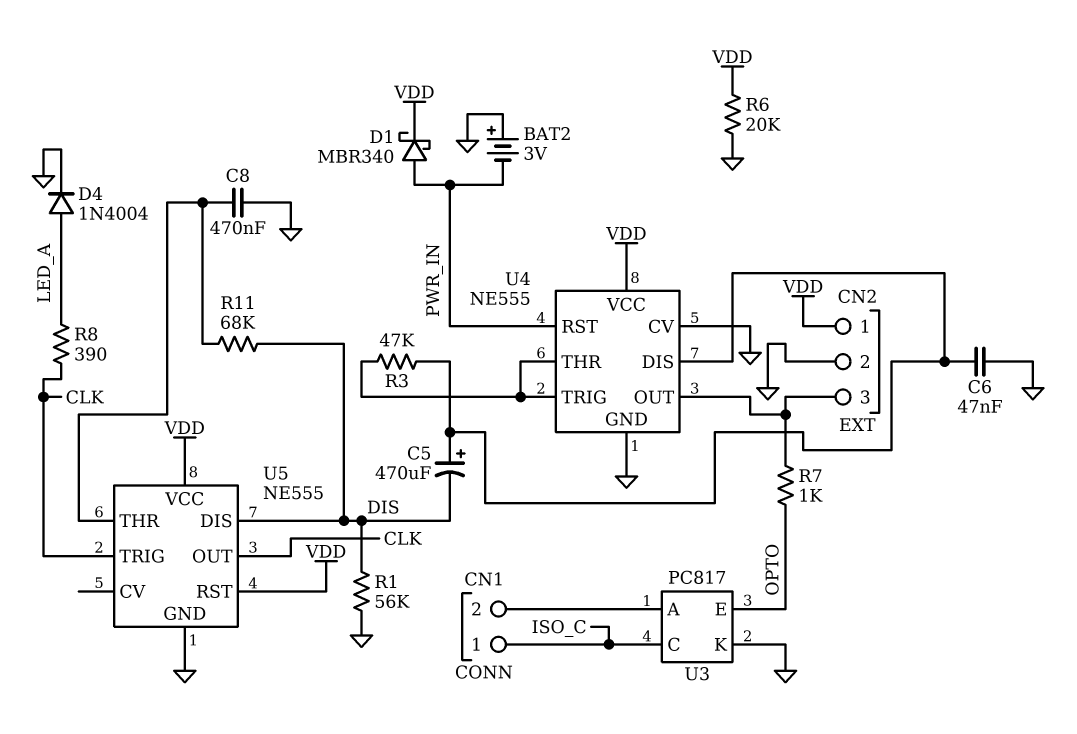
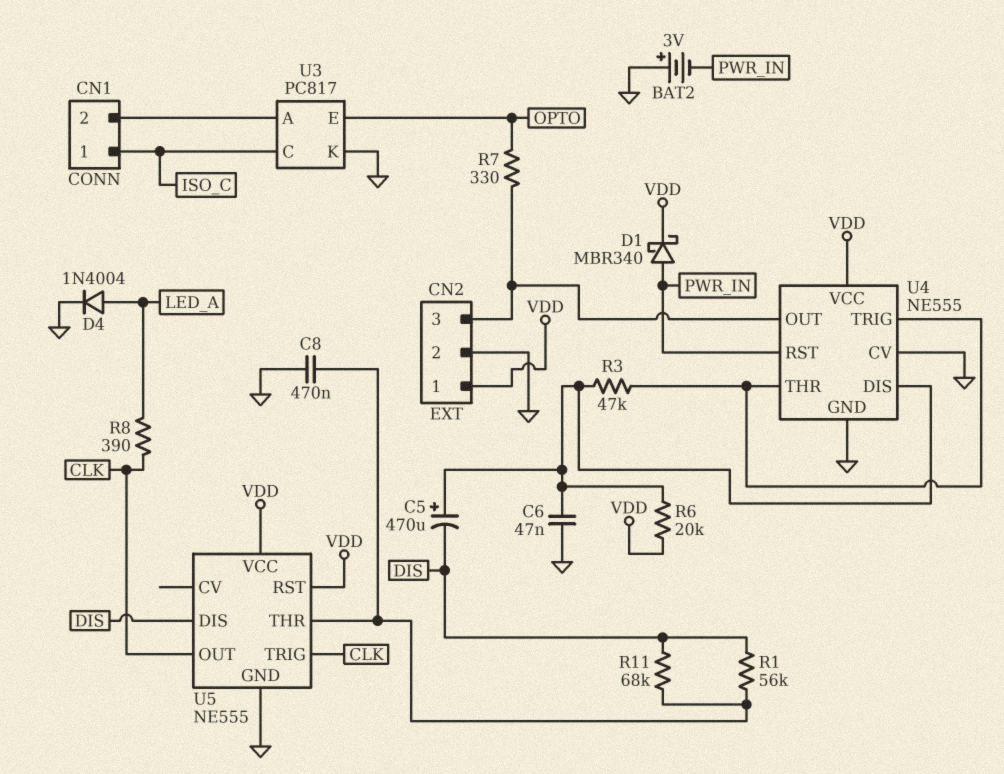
R1: 56k (DIS, GND) -> 56k (DIS, U5/THR)
R6: 20k (GND, VDD) -> 20k (U4/DIS, VDD)
R7: 1k (CN2/3, OPTO) -> 330 (CN2/3, OPTO)

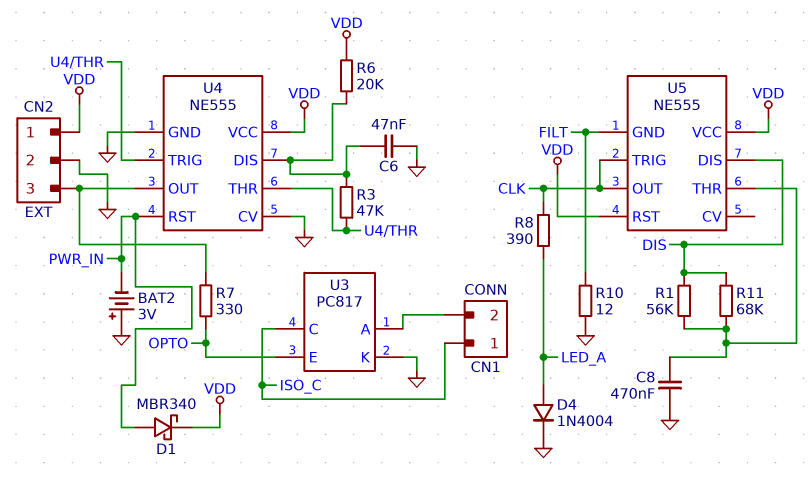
C5: 470uF (plus U4/DIS, minus DIS) -> none
R10: none -> 12 (FILT, GND)
U5 pin GND: GND -> FILT

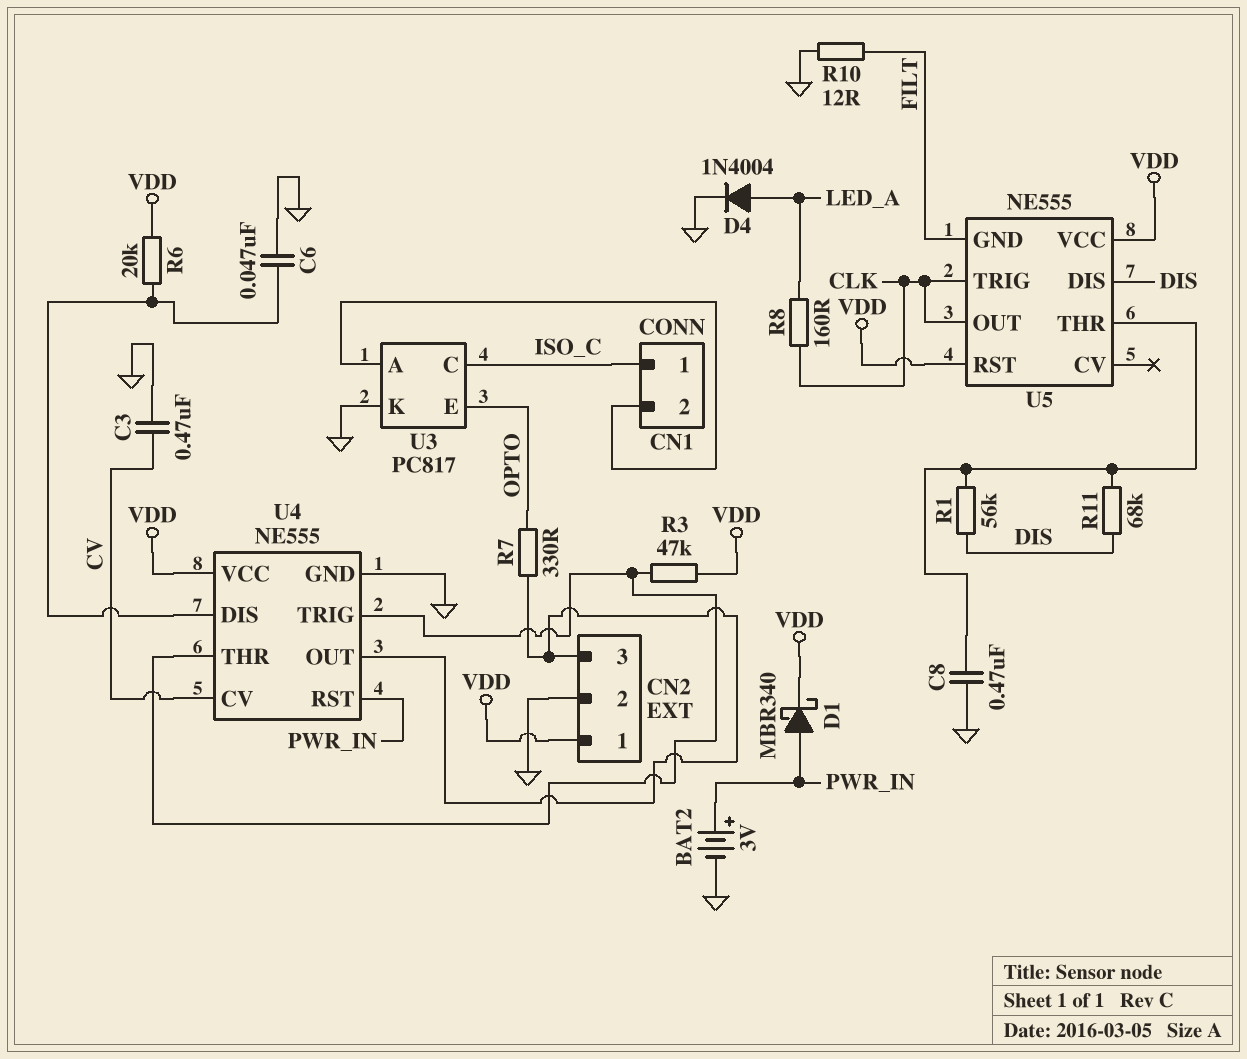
BAT2: 3V (plus GND, minus PWR_IN) -> 3V (plus PWR_IN, minus GND)
C3: none -> 470nF (CV, GND)
R3: 47k (U4/DIS, U4/THR) -> 47k (U4/THR, VDD)
R8: 390 (CLK, LED_A) -> 160 (CLK, LED_A)
U4 pin CV: GND -> CV

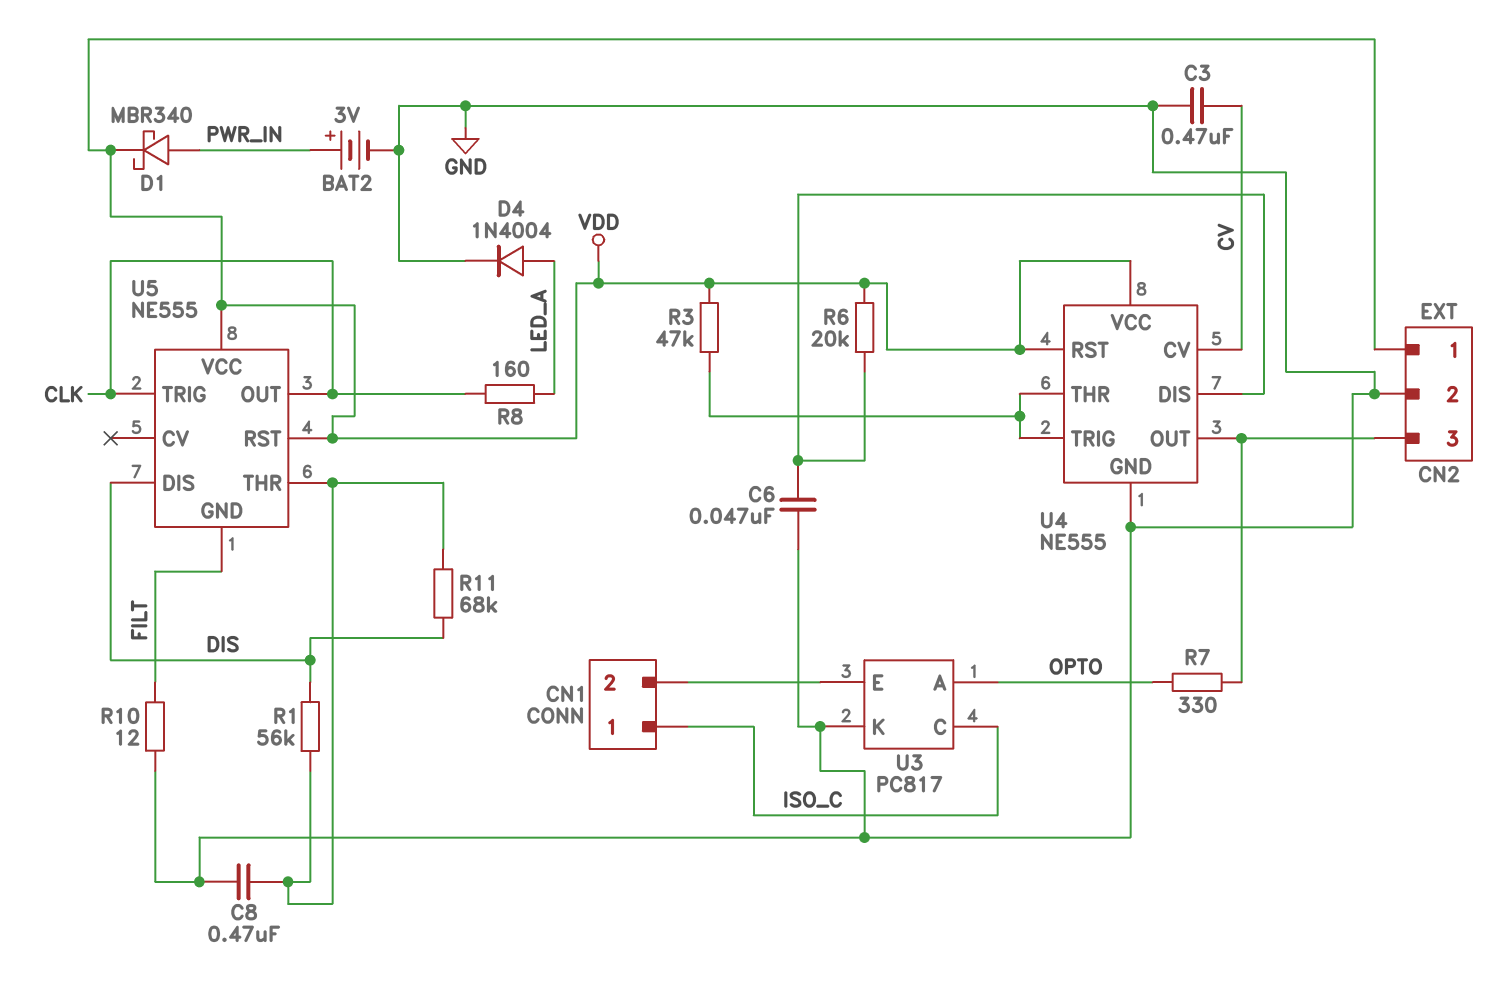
U3 pin A: CN1/2 -> OPTO
U3 pin E: OPTO -> CN1/2
U4 pin RST: PWR_IN -> VDD

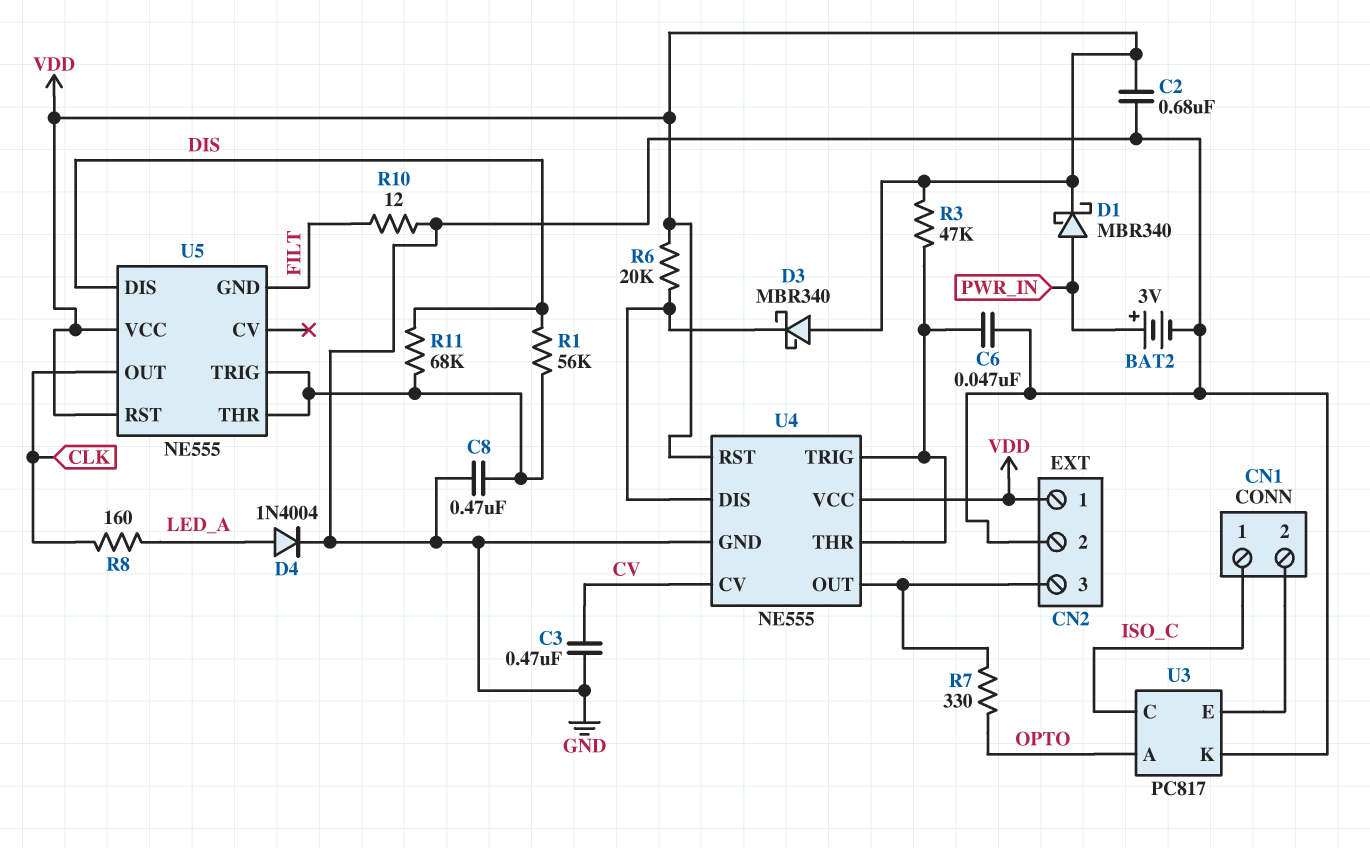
C2: none -> 680nF (GND, VDD)
C6: 47nF (GND, U4/DIS) -> 47nF (GND, U4/THR)
D3: none -> schottky MBR340 (A VDD, K U4/DIS)
U5 pin TRIG: CLK -> U5/THR

